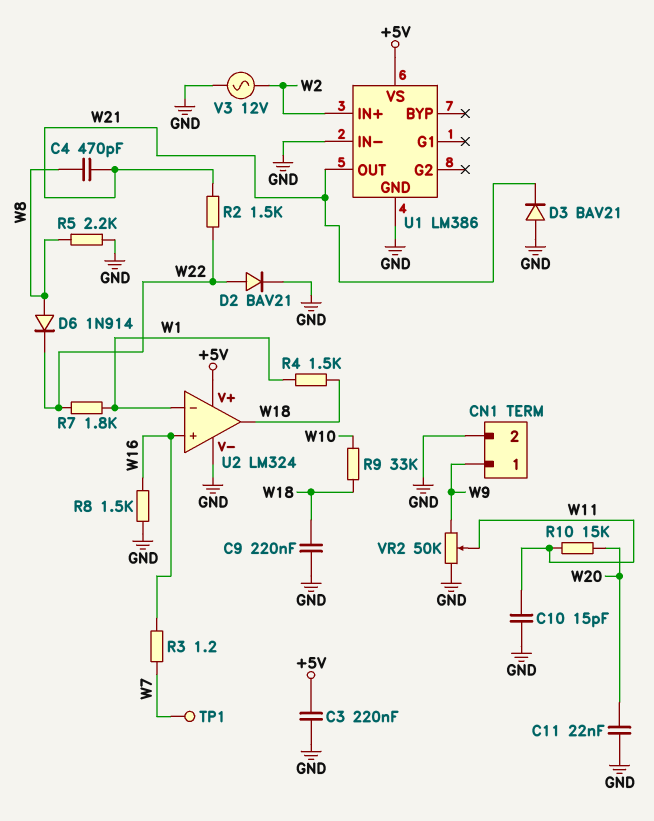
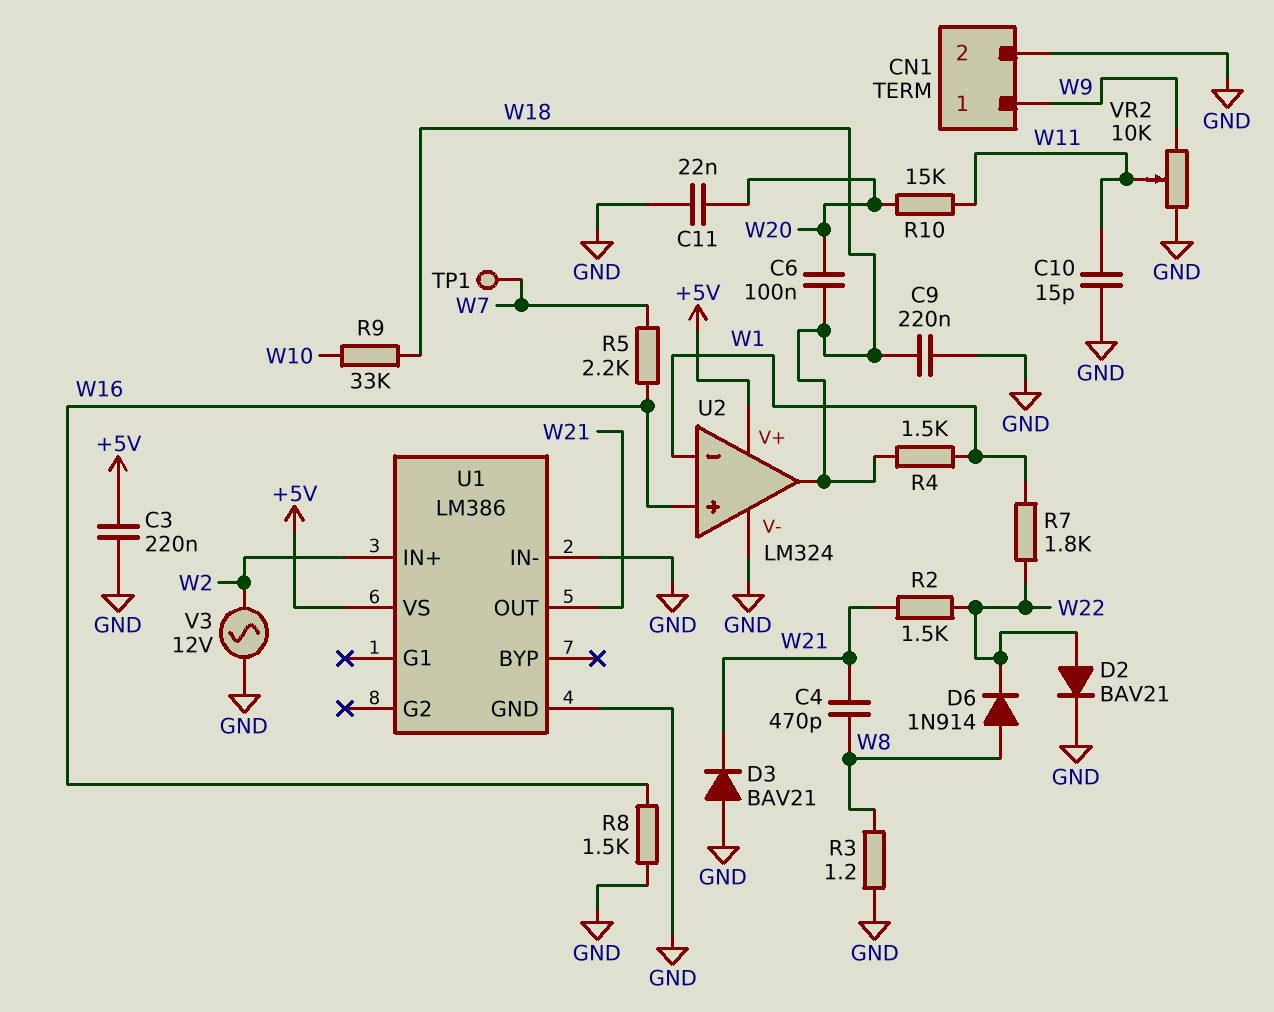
C6: none -> 100nF (W18, W20)
R3: 1.2 (W7, W16) -> 1.2 (GND, W8)
R5: 2.2k (GND, W8) -> 2.2k (W7, W16)
VR2: 50k (GND, W9, wiper W11) -> 10k (GND, W9, wiper W11)

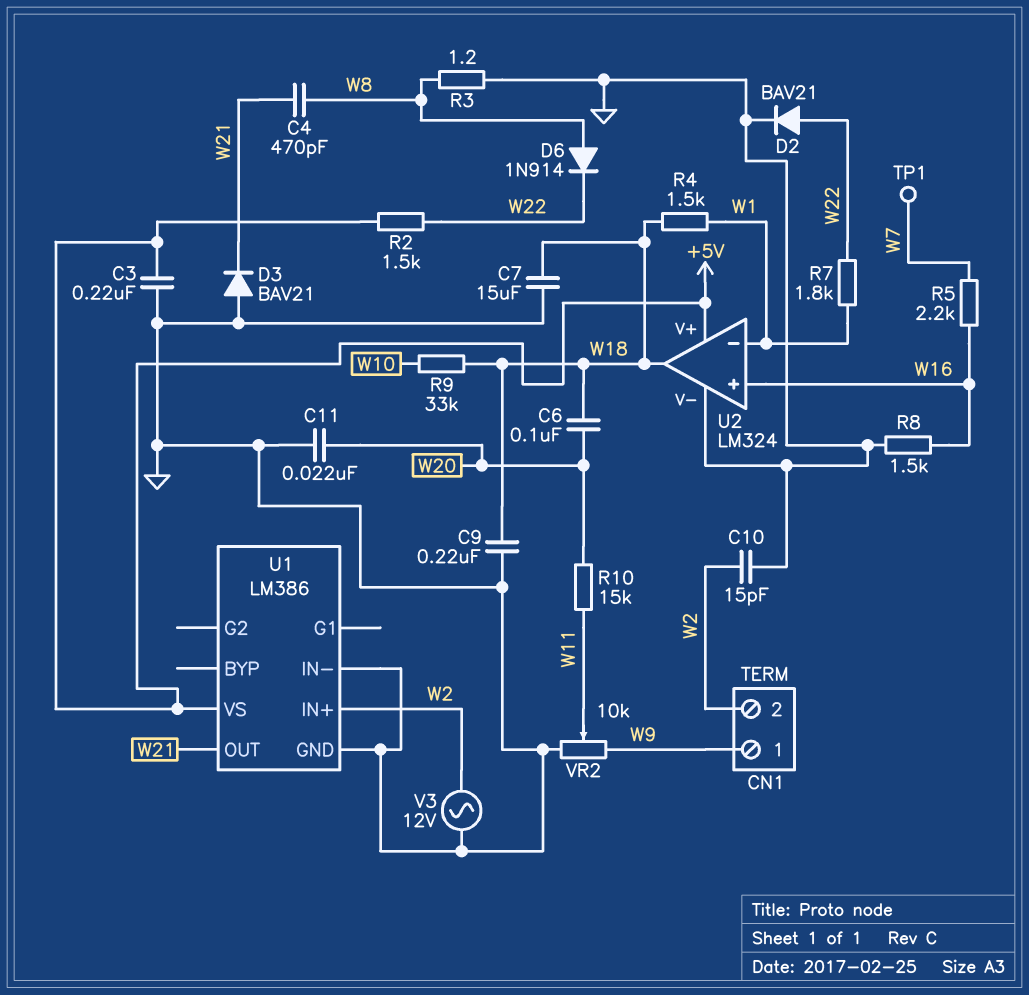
C7: none -> 15uF (GND, W18)
C10: 15pF (GND, W11) -> 15pF (GND, W2)
CN1 pin 2: GND -> W2
R2: 1.5k (W21, W22) -> 1.5k (+5V, W22)

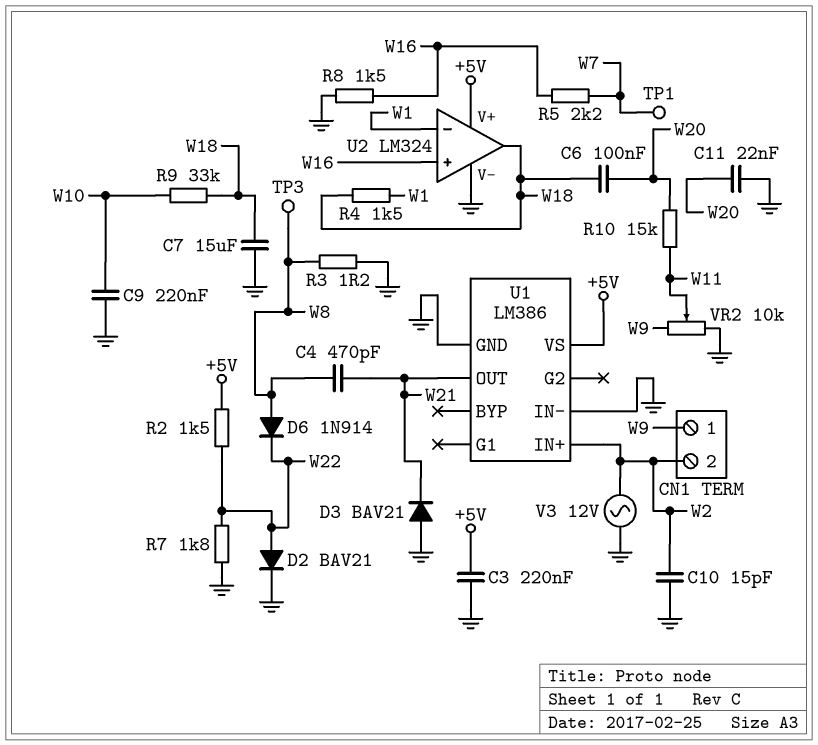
C9: 220nF (GND, W18) -> 220nF (GND, W10)
R7: 1.8k (W1, W22) -> 1.8k (GND, W22)
TP3: none -> test point (W8)

